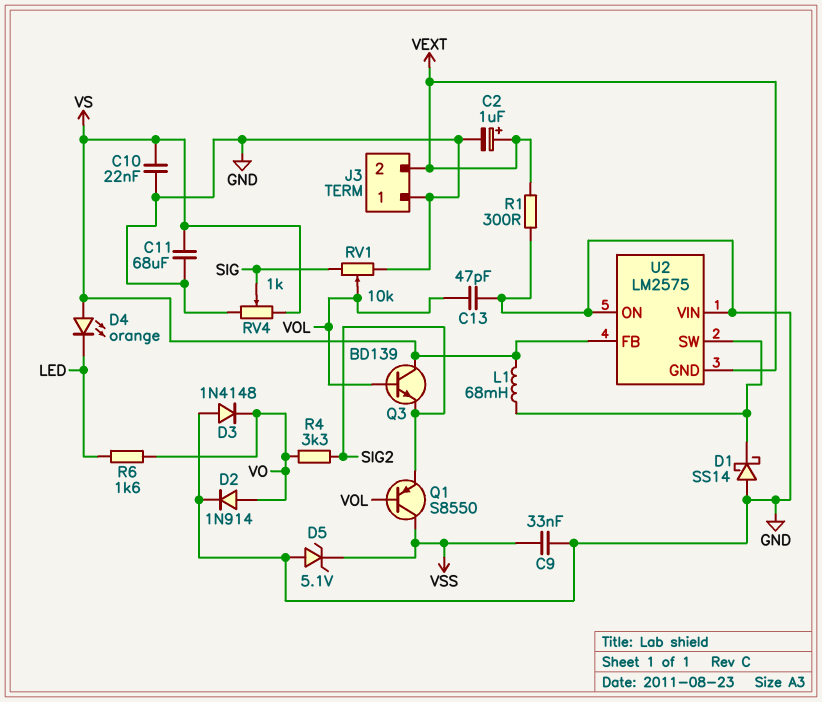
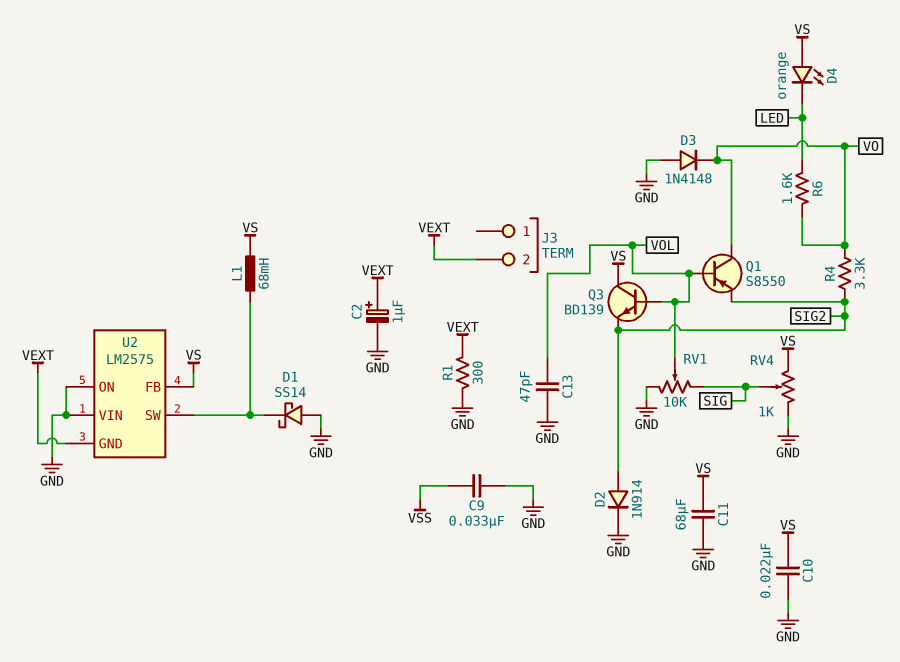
D2: diode 1N914 (A VO, K GND) -> diode 1N914 (A SIG2, K GND)
D5: zener 5.1V (A GND, K VSS) -> none
J3 pin 1: GND -> none
Q1: PNP S8550 (B VOL, C VSS, E SIG2) -> PNP S8550 (B VOL, C VO, E SIG2)

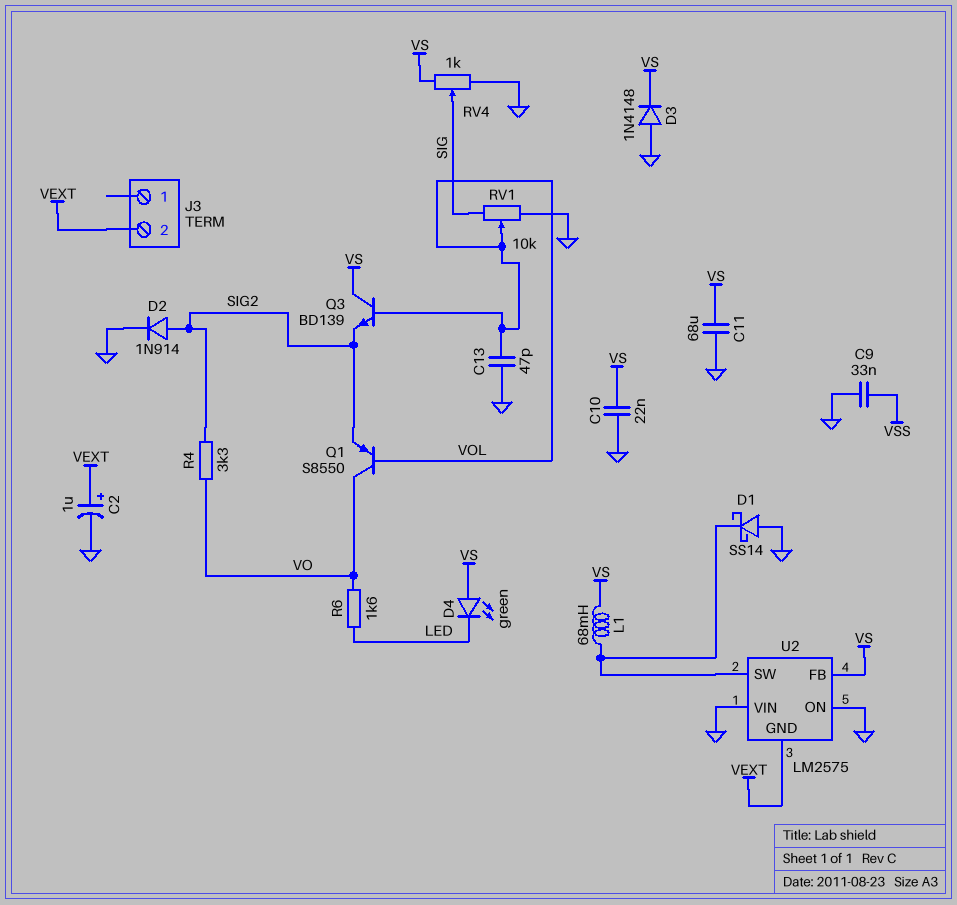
D3: diode 1N4148 (A GND, K VO) -> diode 1N4148 (A GND, K VS)
D4: LED orange (A VS, K LED) -> LED green (A VS, K LED)
R1: 300 (GND, VEXT) -> none

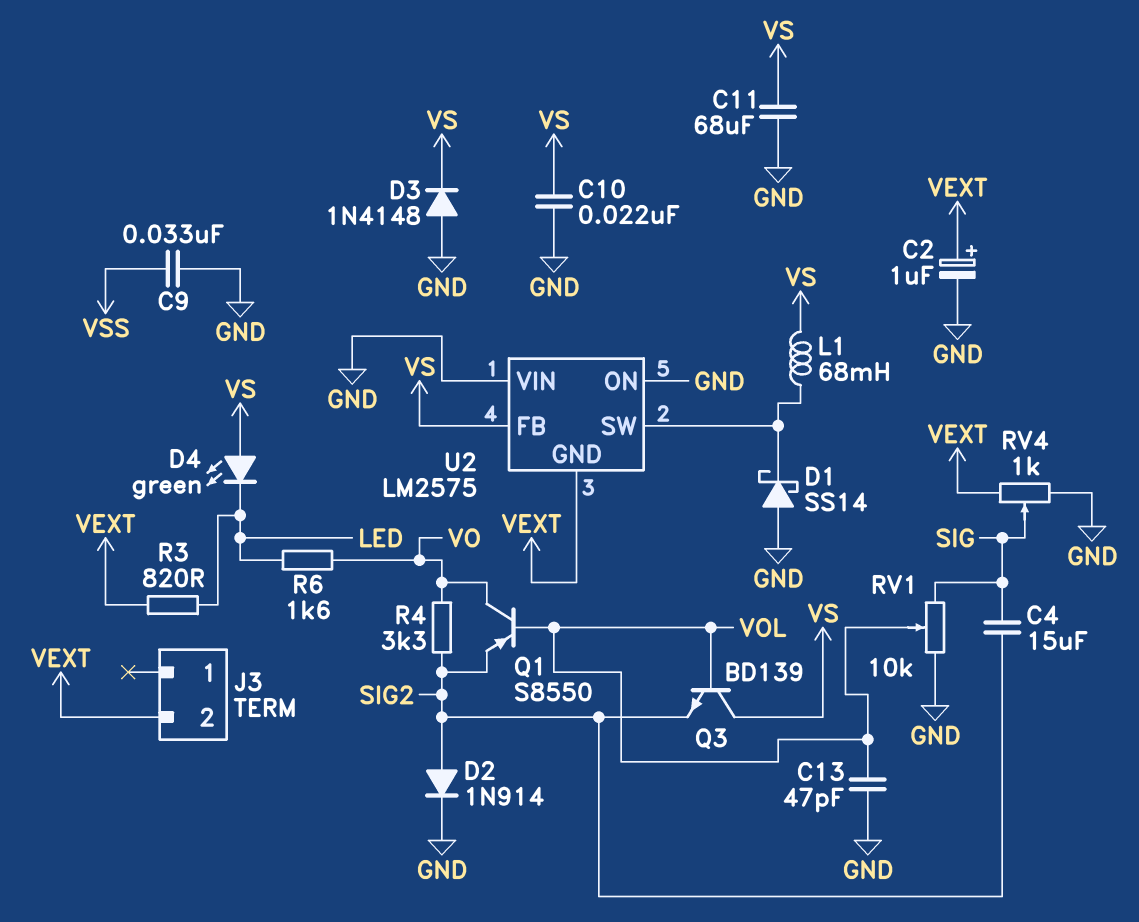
C4: none -> 15uF (SIG, SIG2)
R3: none -> 820 (LED, VEXT)
RV4: 1k (GND, VS, wiper SIG) -> 1k (GND, VEXT, wiper SIG)

